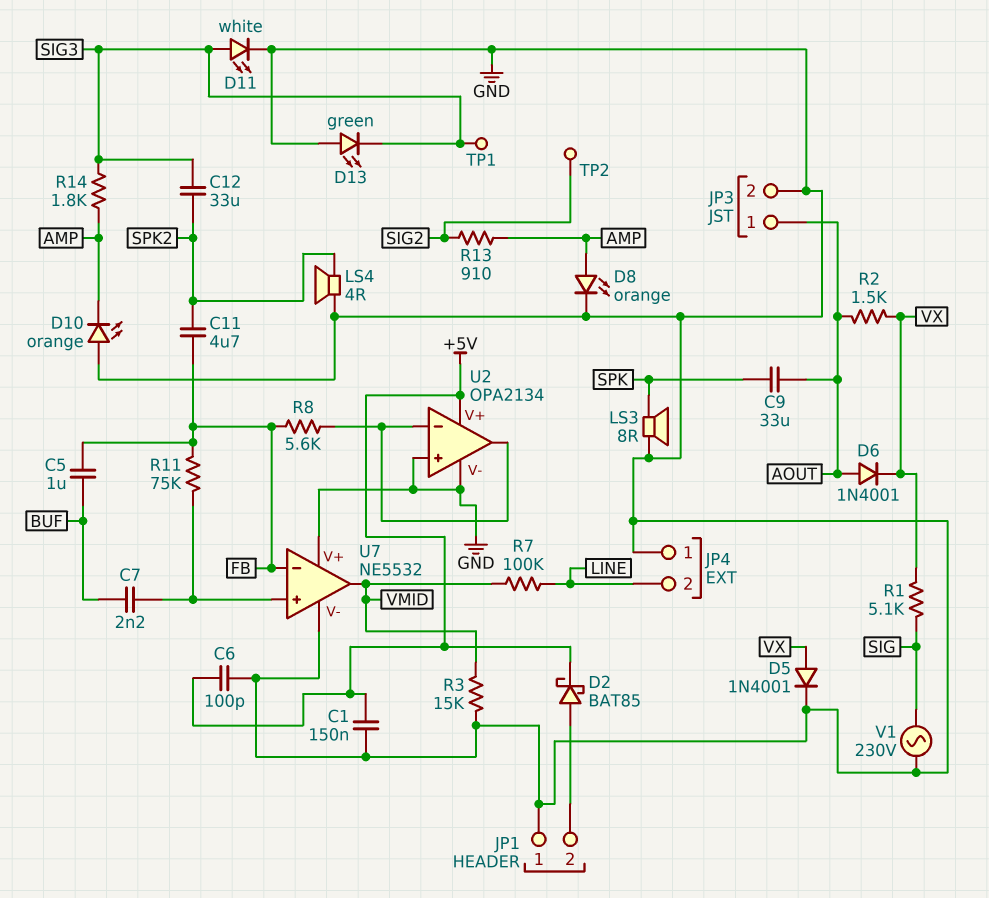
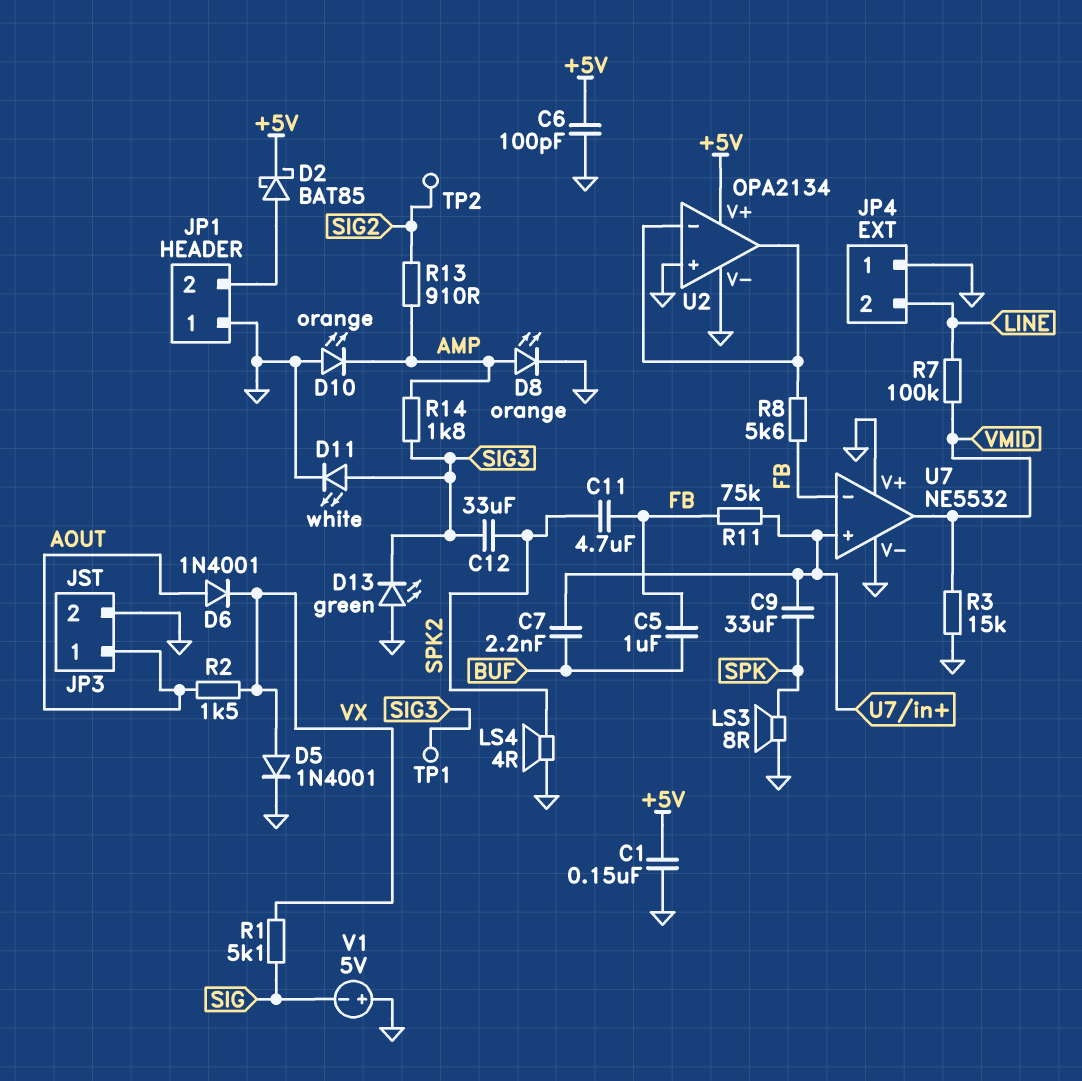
C9: 33uF (AOUT, SPK) -> 33uF (SPK, U7/in+)
V1: AC 230V (GND, SIG) -> 5V (plus GND, minus SIG)

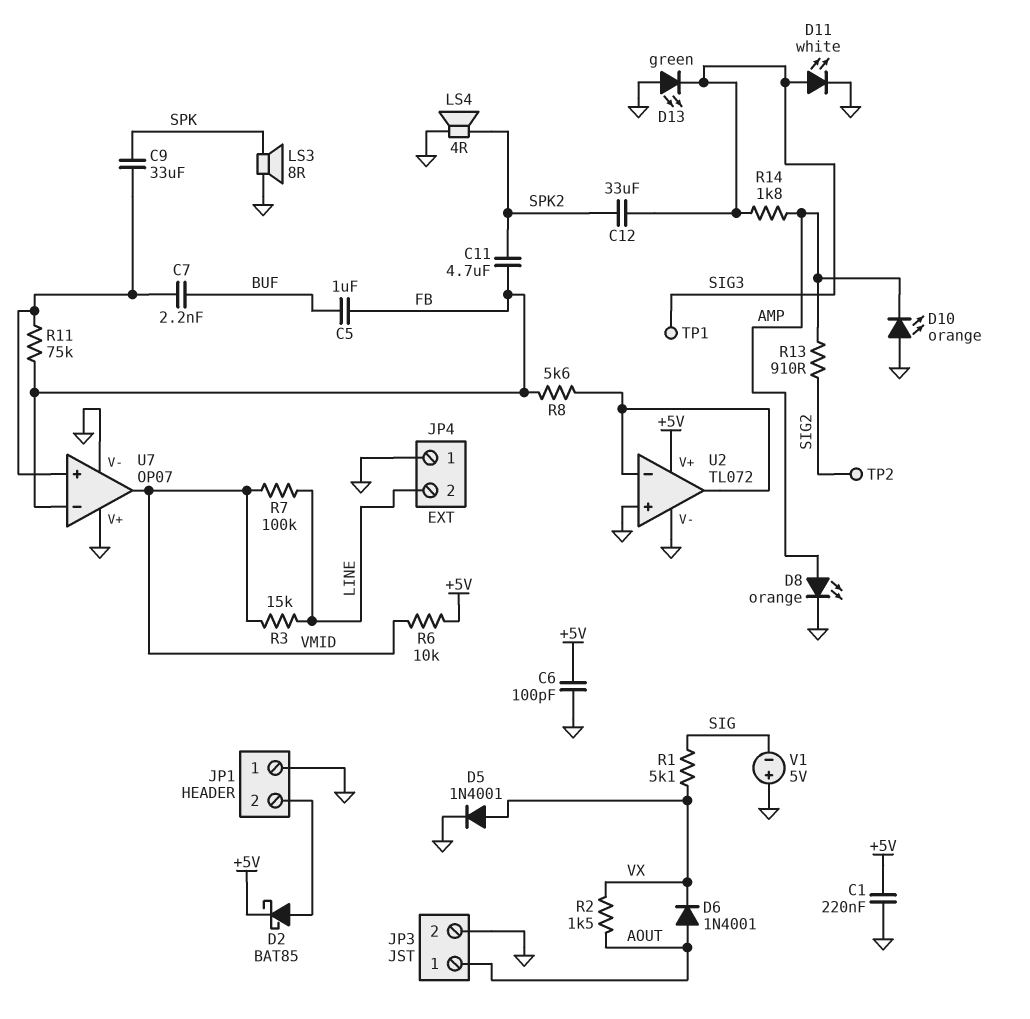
C1: 150nF (+5V, GND) -> 220nF (+5V, GND)
R3: 15k (GND, VMID) -> 15k (LINE, VMID)
R6: none -> 10k (+5V, VMID)
U2: OPA2134 -> TL072
U7: NE5532 -> OP07

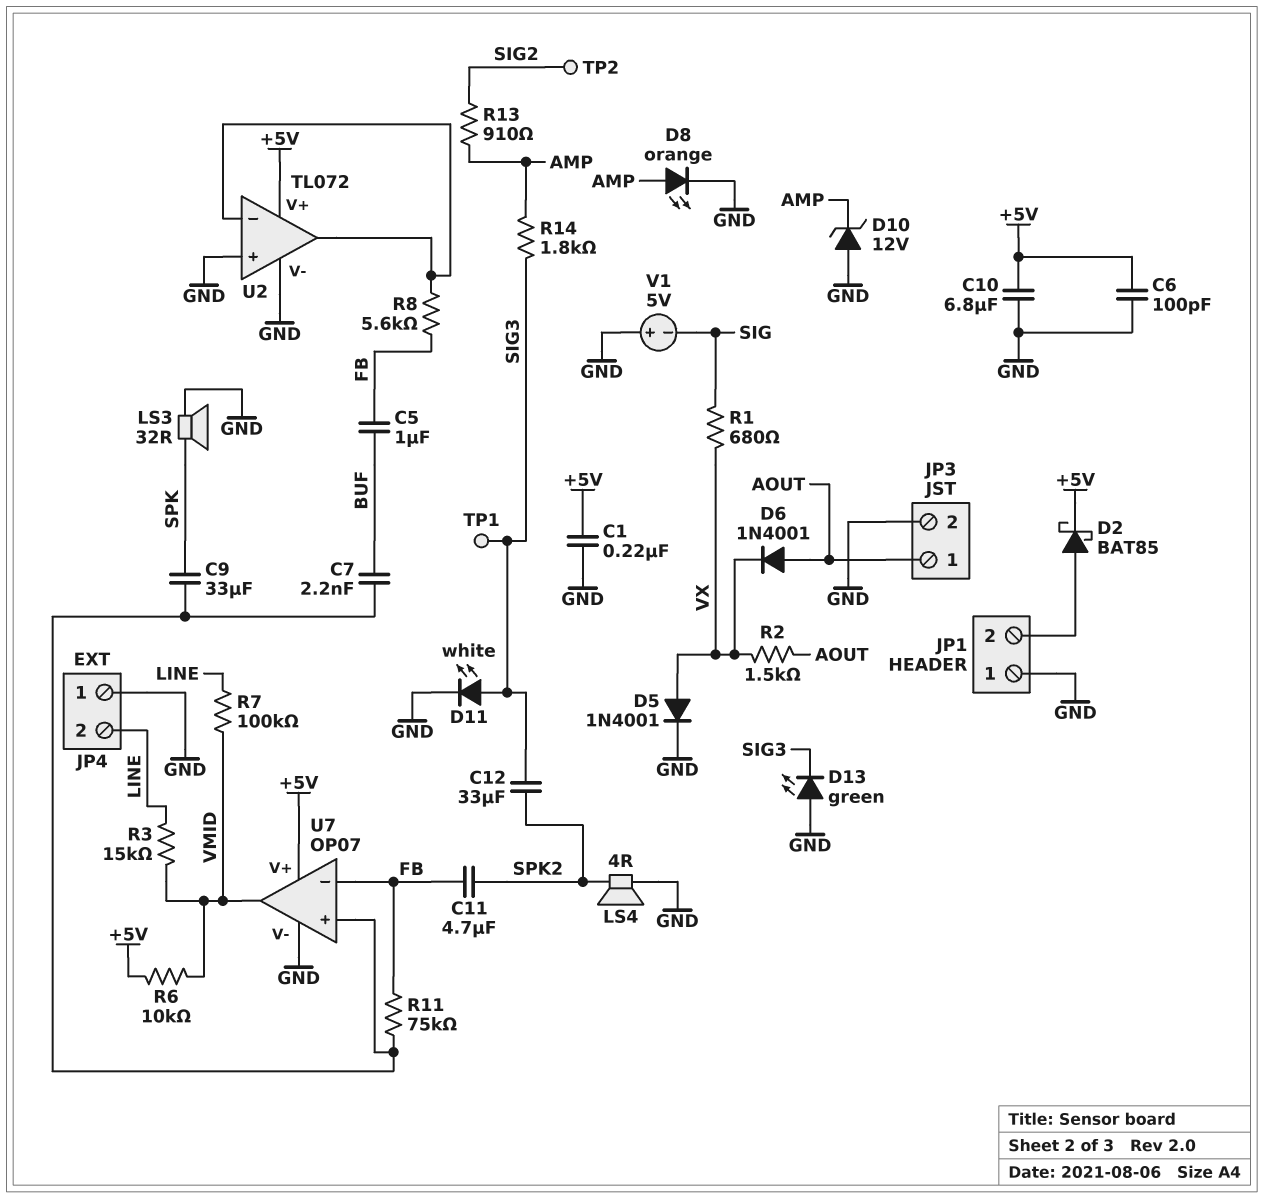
C10: none -> 6.8uF (+5V, GND)
D10: LED orange (A GND, K AMP) -> zener 12V (A GND, K AMP)
LS3: speaker 8R (GND, SPK) -> speaker 32R (GND, SPK)
R1: 5.1k (SIG, VX) -> 680 (SIG, VX)
U7 pin V+: GND -> +5V

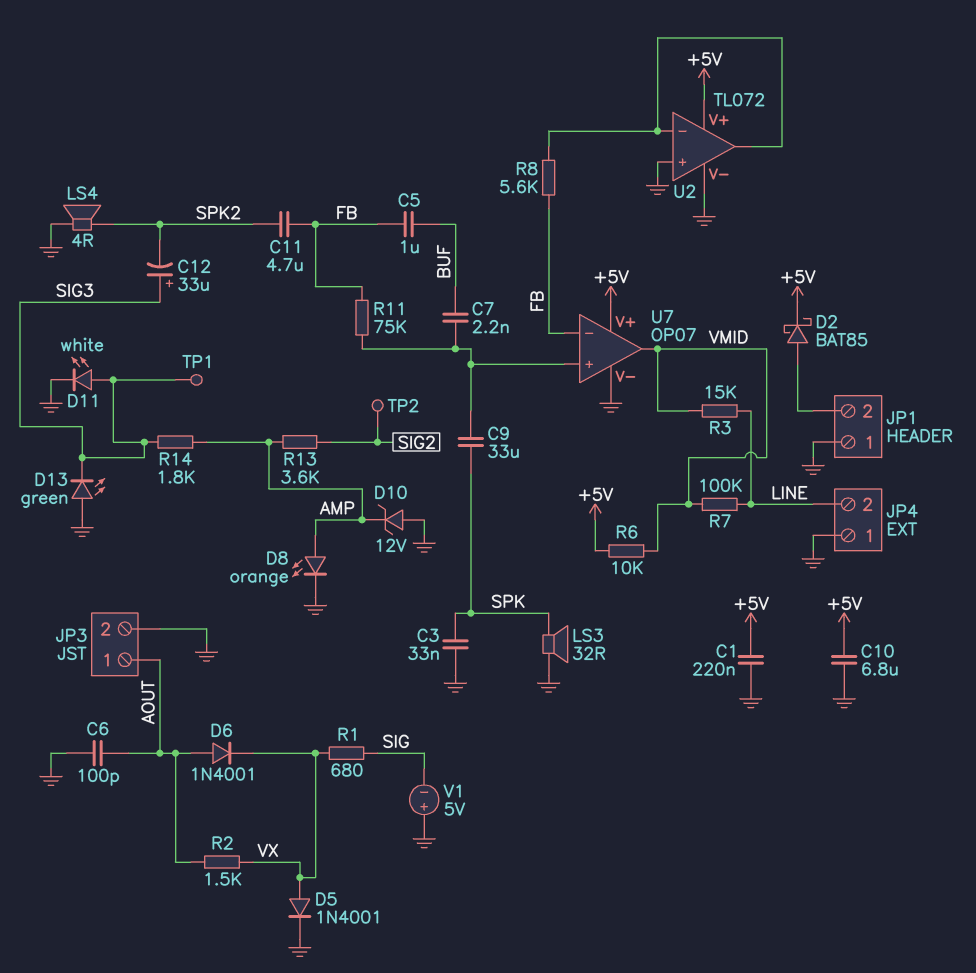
C3: none -> 33nF (GND, SPK)
C6: 100pF (+5V, GND) -> 100pF (AOUT, GND)
C12: 33uF (SIG3, SPK2) -> 33uF (plus SIG3, minus SPK2)
R13: 910 (AMP, SIG2) -> 3.6k (AMP, SIG2)

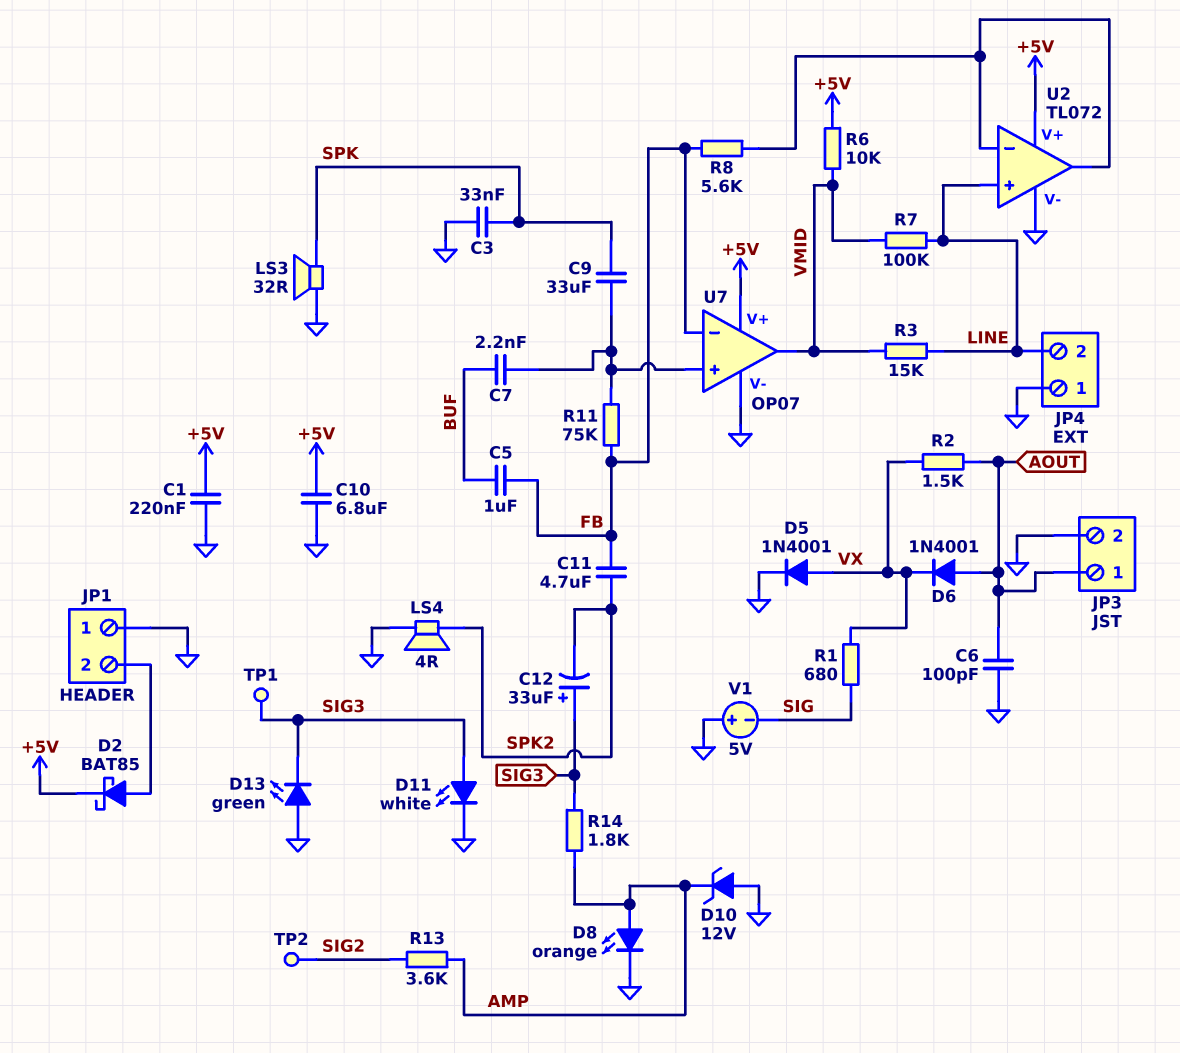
U2 pin in+: GND -> LINE

